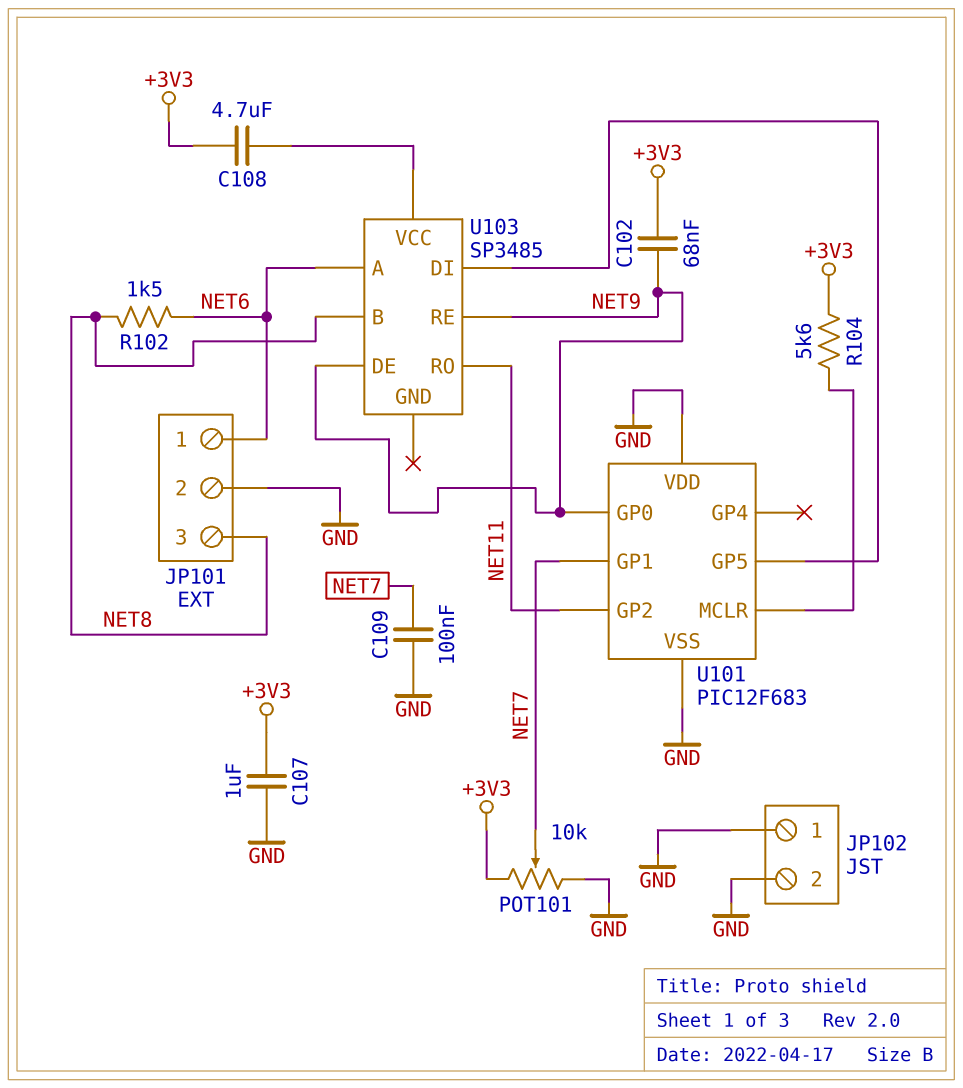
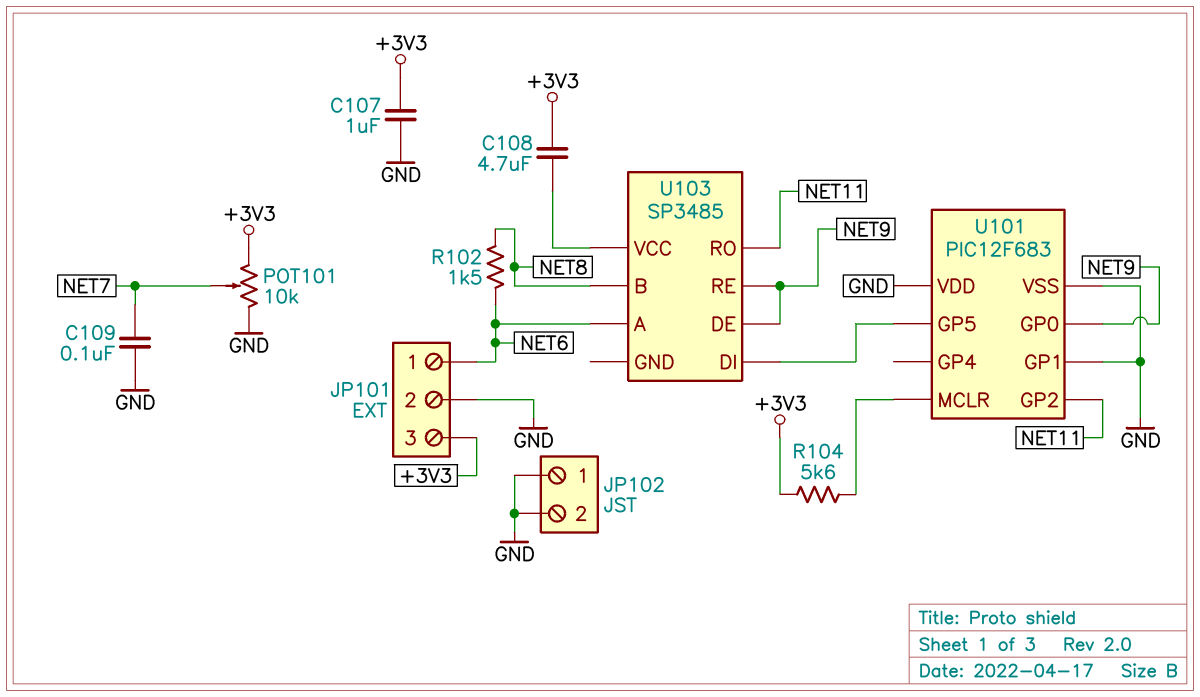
C102: 68nF (+3V3, NET9) -> none
JP101 pin 3: NET8 -> +3V3
U101 pin GP1: NET7 -> GND

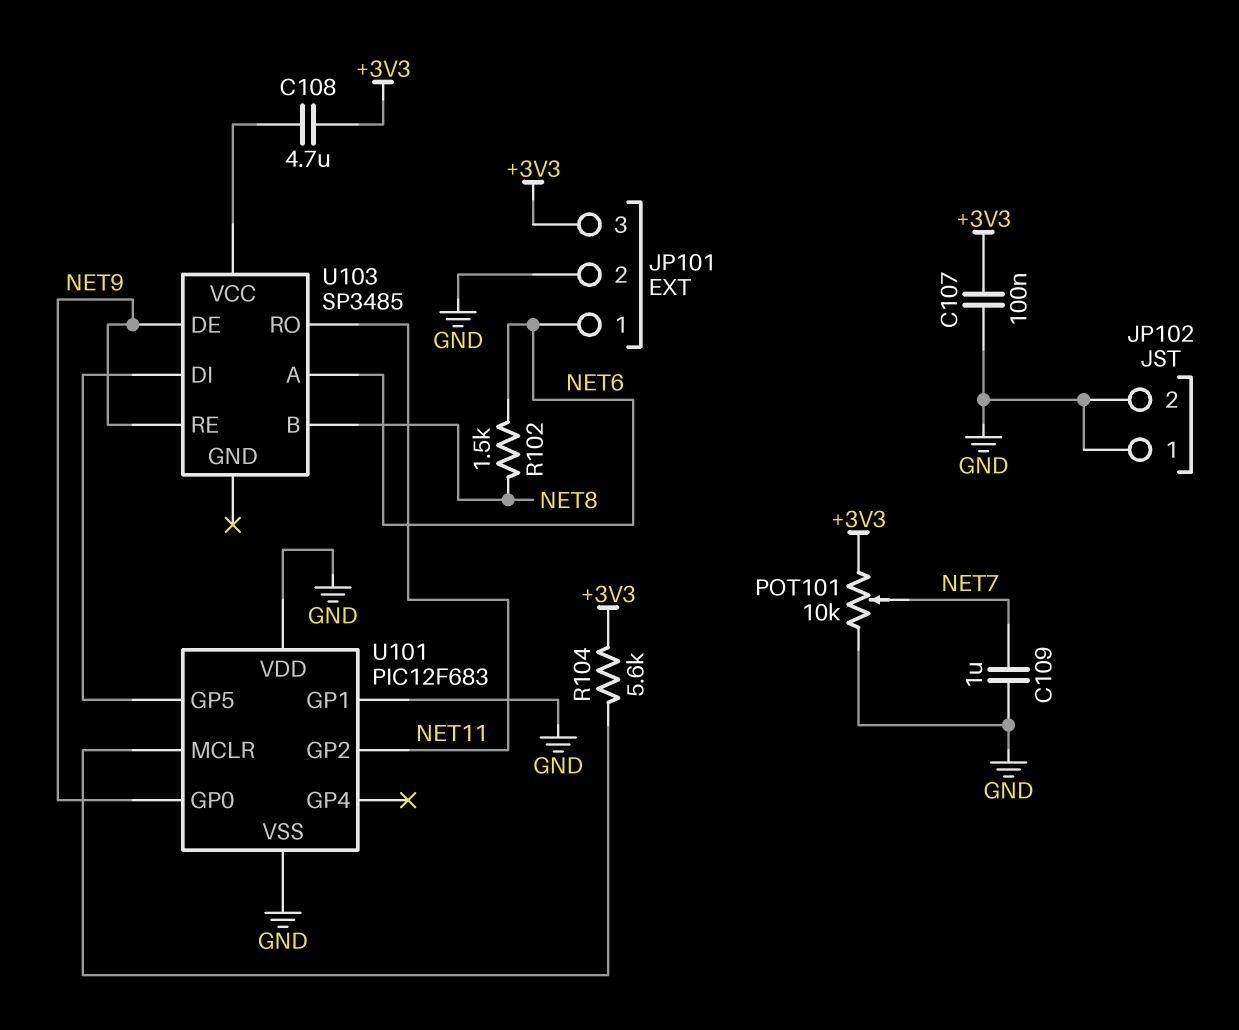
C107: 1uF (+3V3, GND) -> 100nF (+3V3, GND)
C109: 100nF (GND, NET7) -> 1uF (GND, NET7)

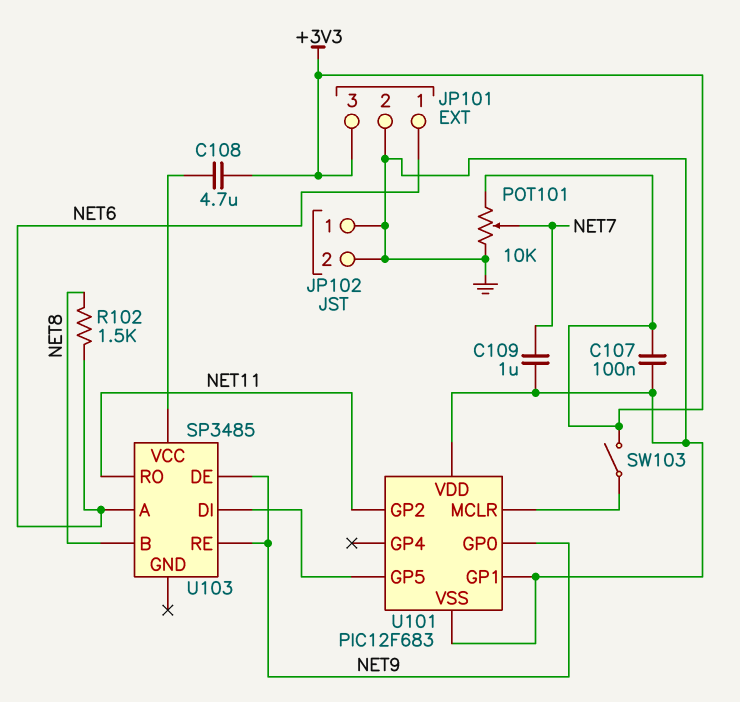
R104: 5.6k (+3V3, U101/MCLR) -> none
SW103: none -> switch (+3V3, U101/MCLR)

